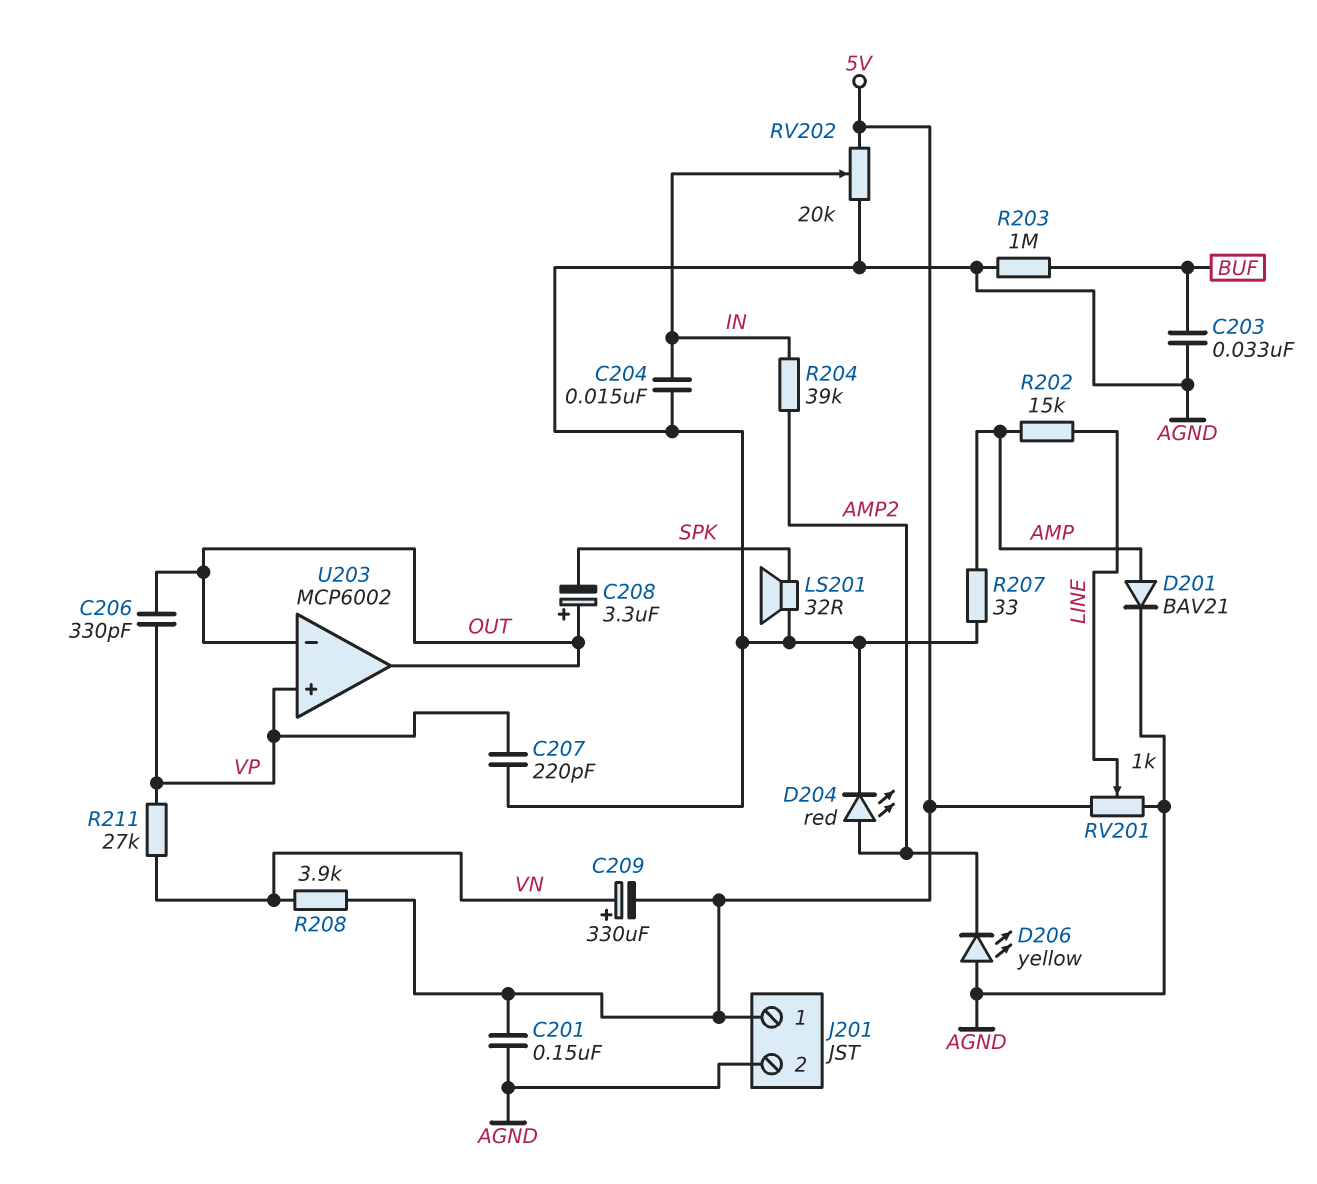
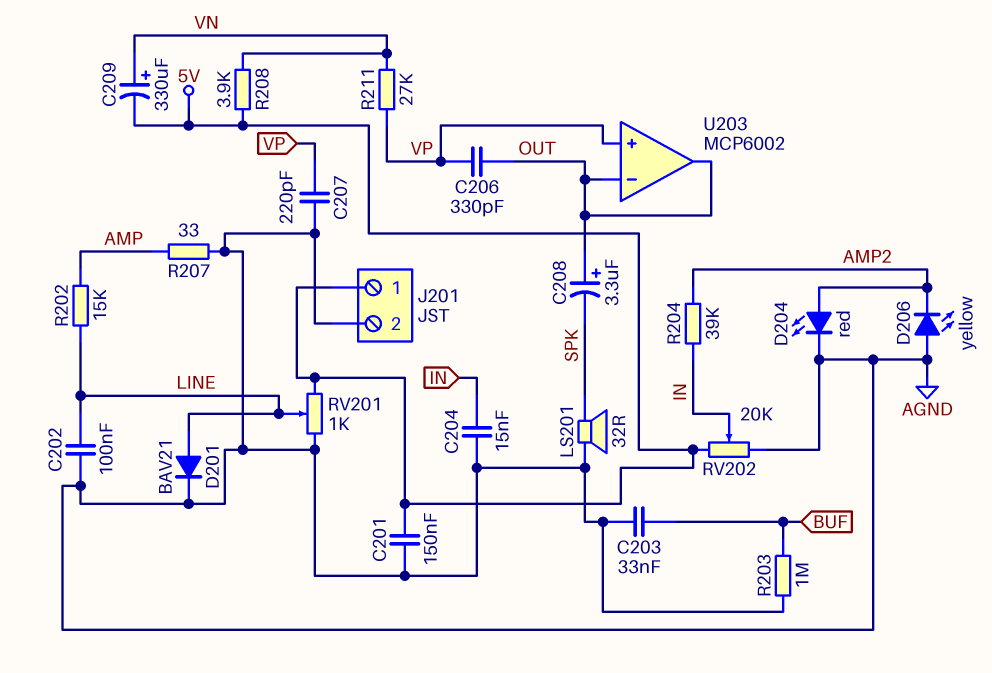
C202: none -> 100nF (AGND, LINE)
D201: diode BAV21 (A AMP, K AGND) -> diode BAV21 (A LINE, K AGND)

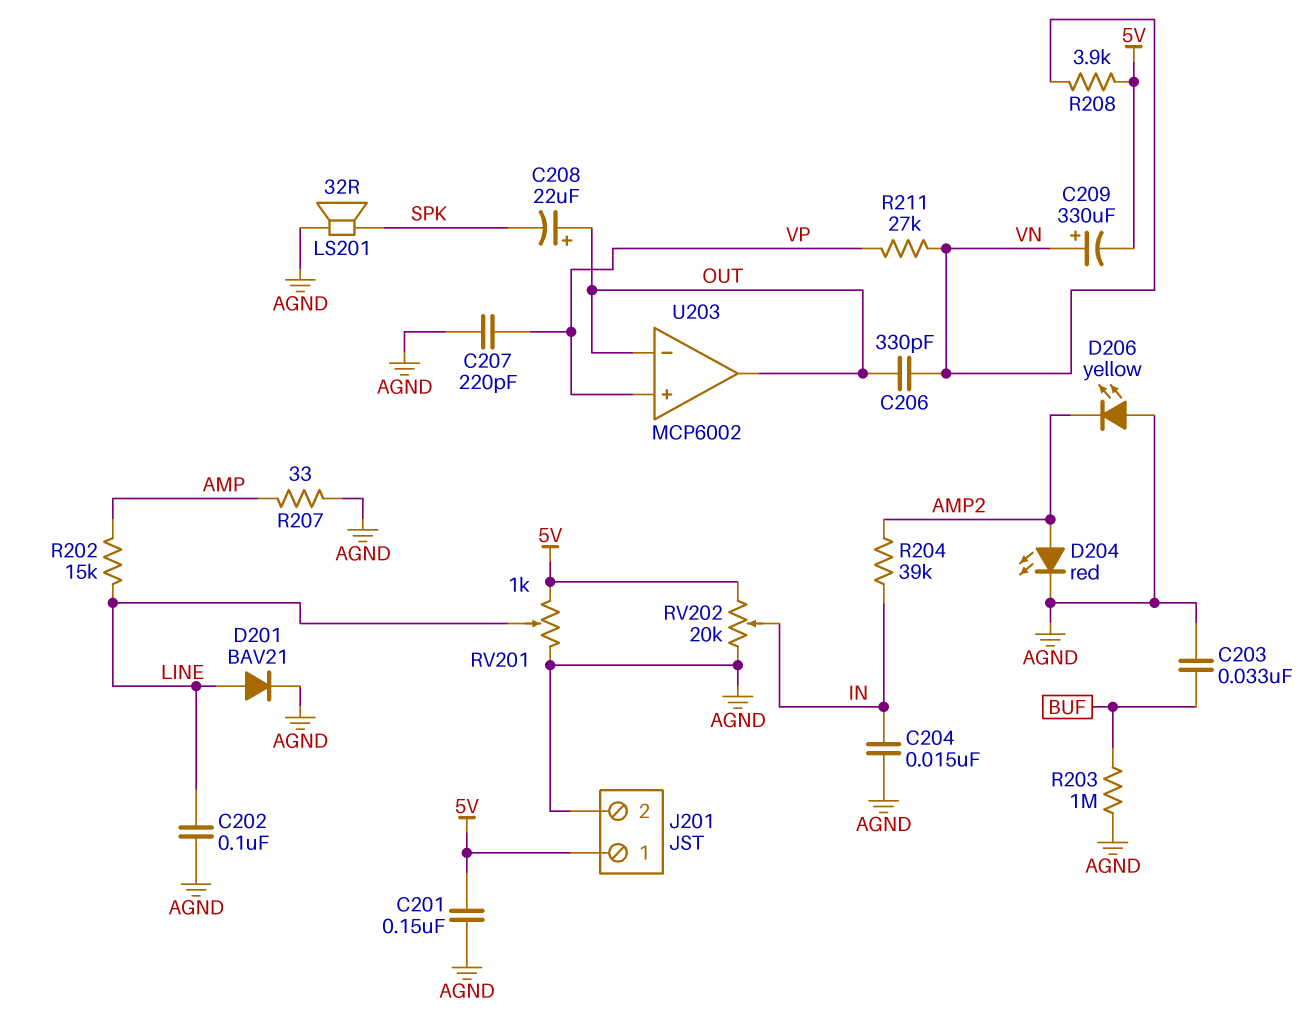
C206: 330pF (OUT, VP) -> 330pF (OUT, VN)
C208: 3.3uF (plus OUT, minus SPK) -> 22uF (plus OUT, minus SPK)

